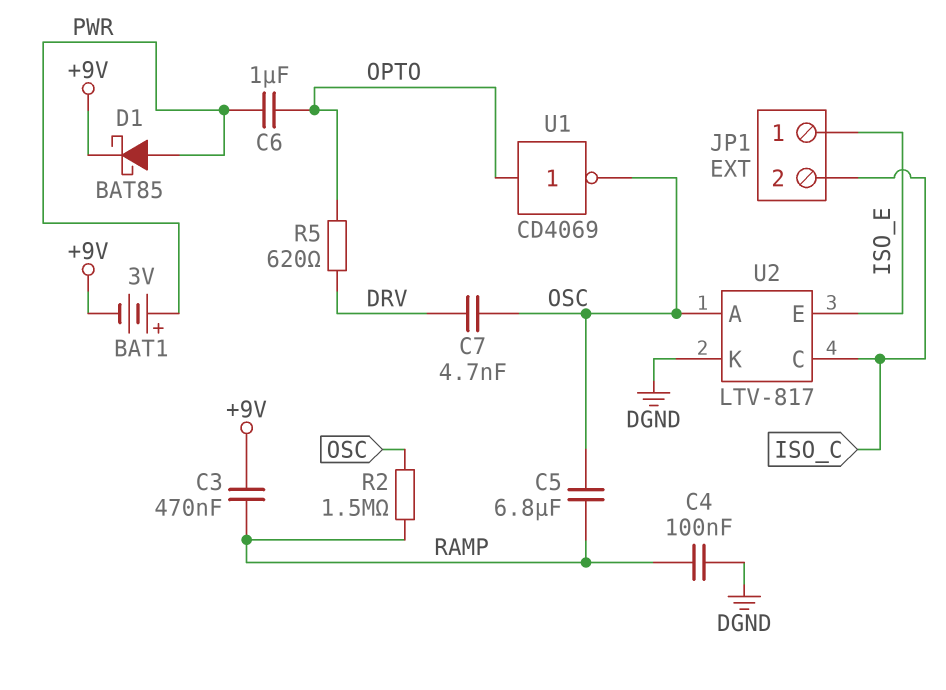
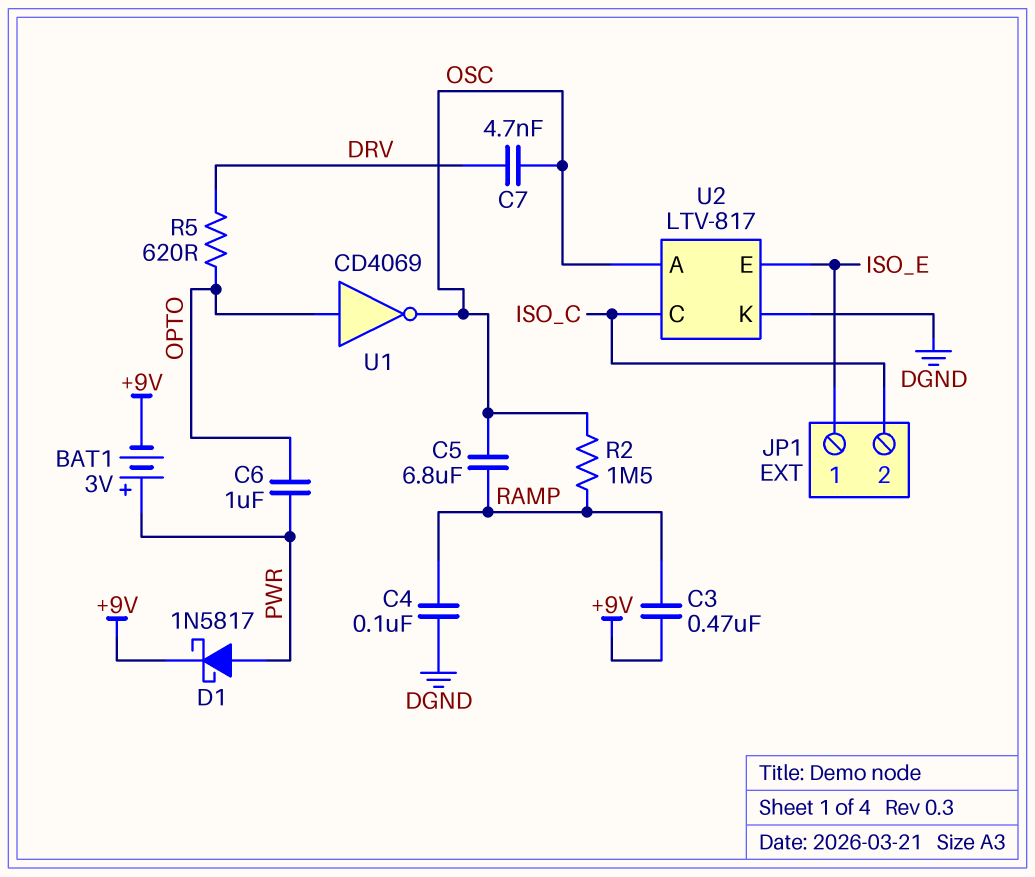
D1: schottky BAT85 (A PWR, K +9V) -> schottky 1N5817 (A PWR, K +9V)

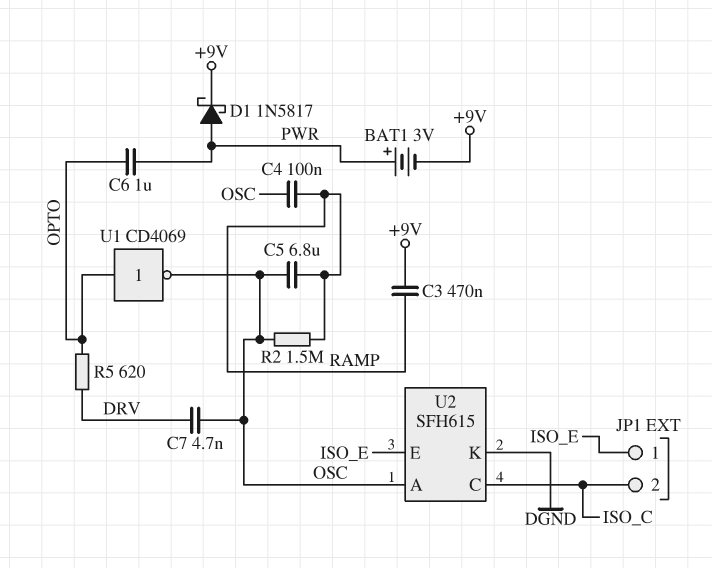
C4: 100nF (DGND, RAMP) -> 100nF (OSC, RAMP)
U2: LTV-817 -> SFH615

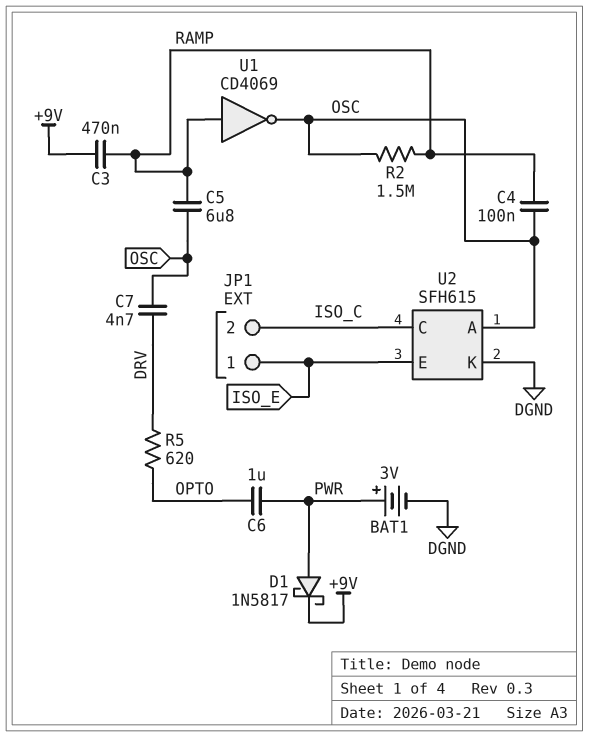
BAT1: 3V (plus PWR, minus +9V) -> 3V (plus PWR, minus DGND)
U1: NOT CD4069 (in OPTO, out OSC) -> NOT CD4069 (in RAMP, out OSC)

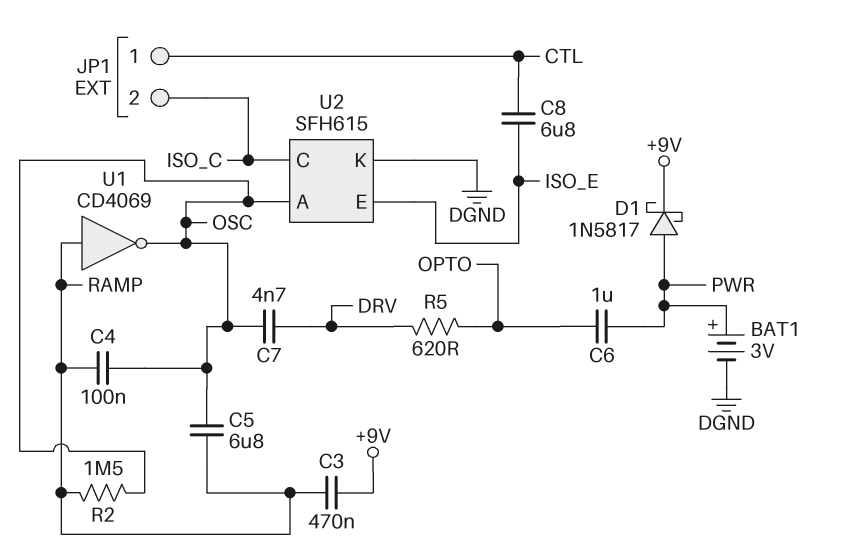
C8: none -> 6.8uF (CTL, ISO_E)
JP1 pin 1: ISO_E -> CTL

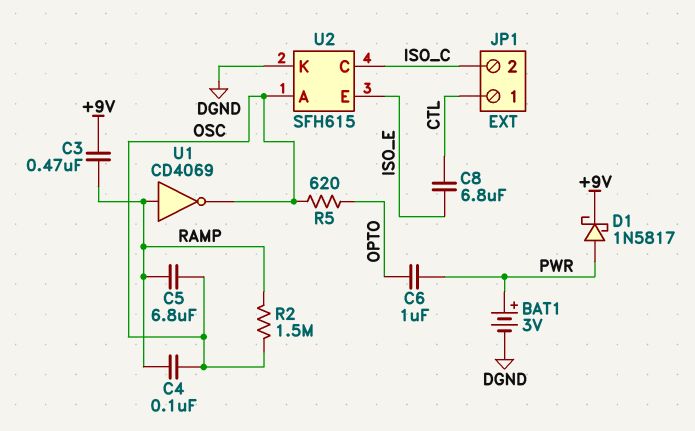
C7: 4.7nF (DRV, OSC) -> none
R5: 620 (DRV, OPTO) -> 620 (OPTO, OSC)

